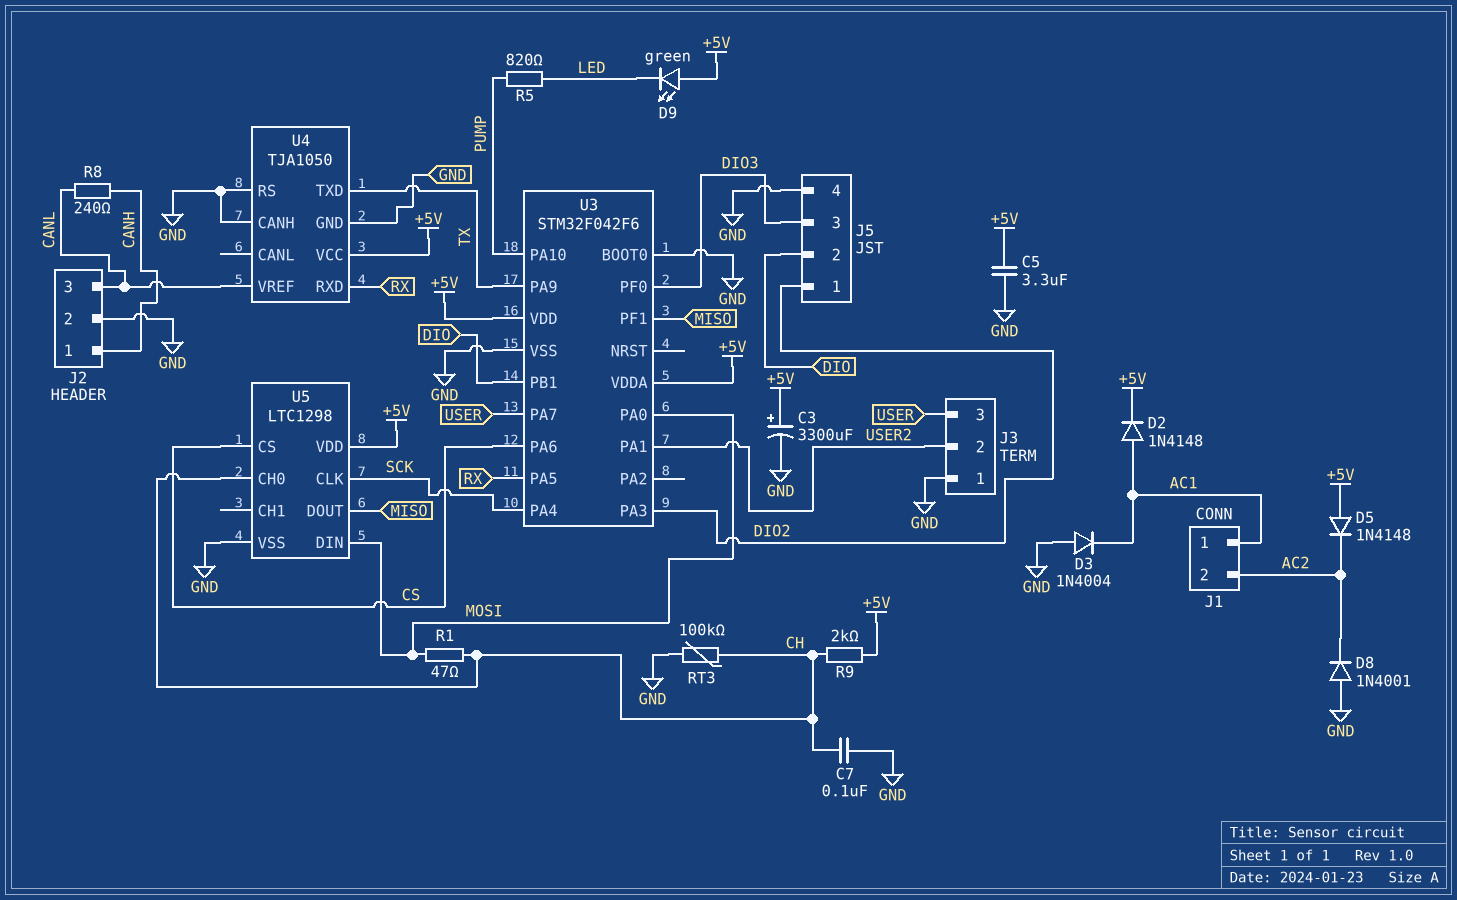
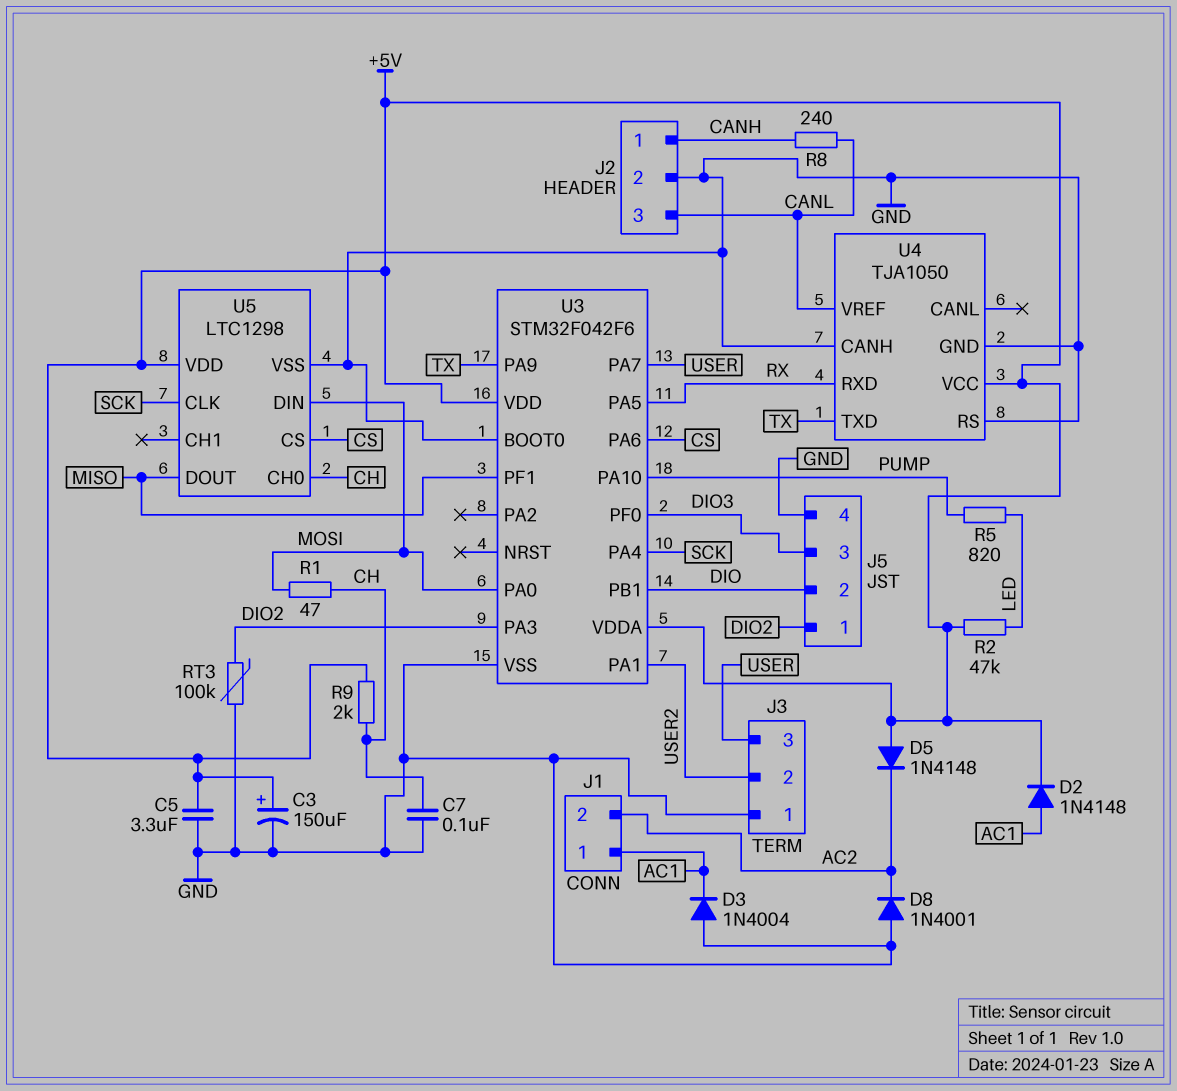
C3: 3300uF (plus +5V, minus GND) -> 150uF (plus +5V, minus GND)
D9: LED green (A +5V, K LED) -> none
R2: none -> 47k (+5V, LED)
RT3: 100k (CH, GND) -> 100k (DIO2, GND)

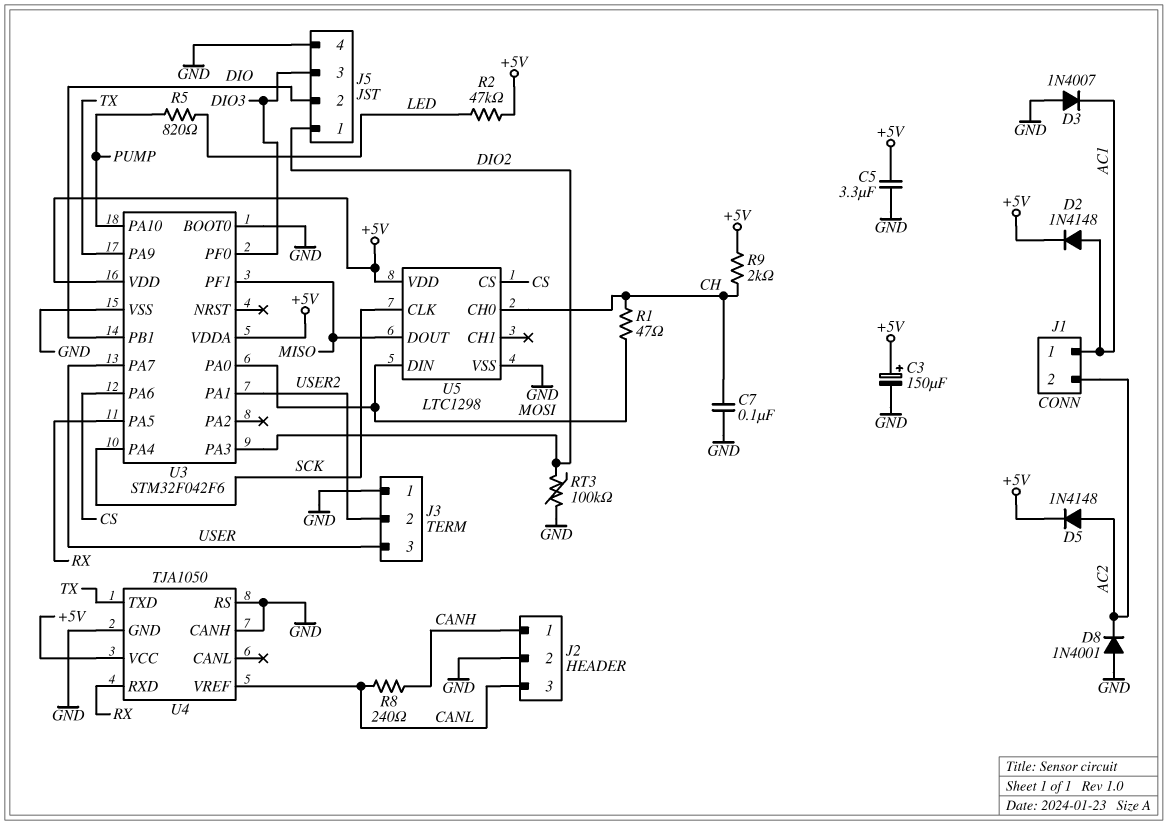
D3: diode 1N4004 (A GND, K AC1) -> diode 1N4007 (A GND, K AC1)
D5: diode 1N4148 (A +5V, K AC2) -> diode 1N4148 (A AC2, K +5V)

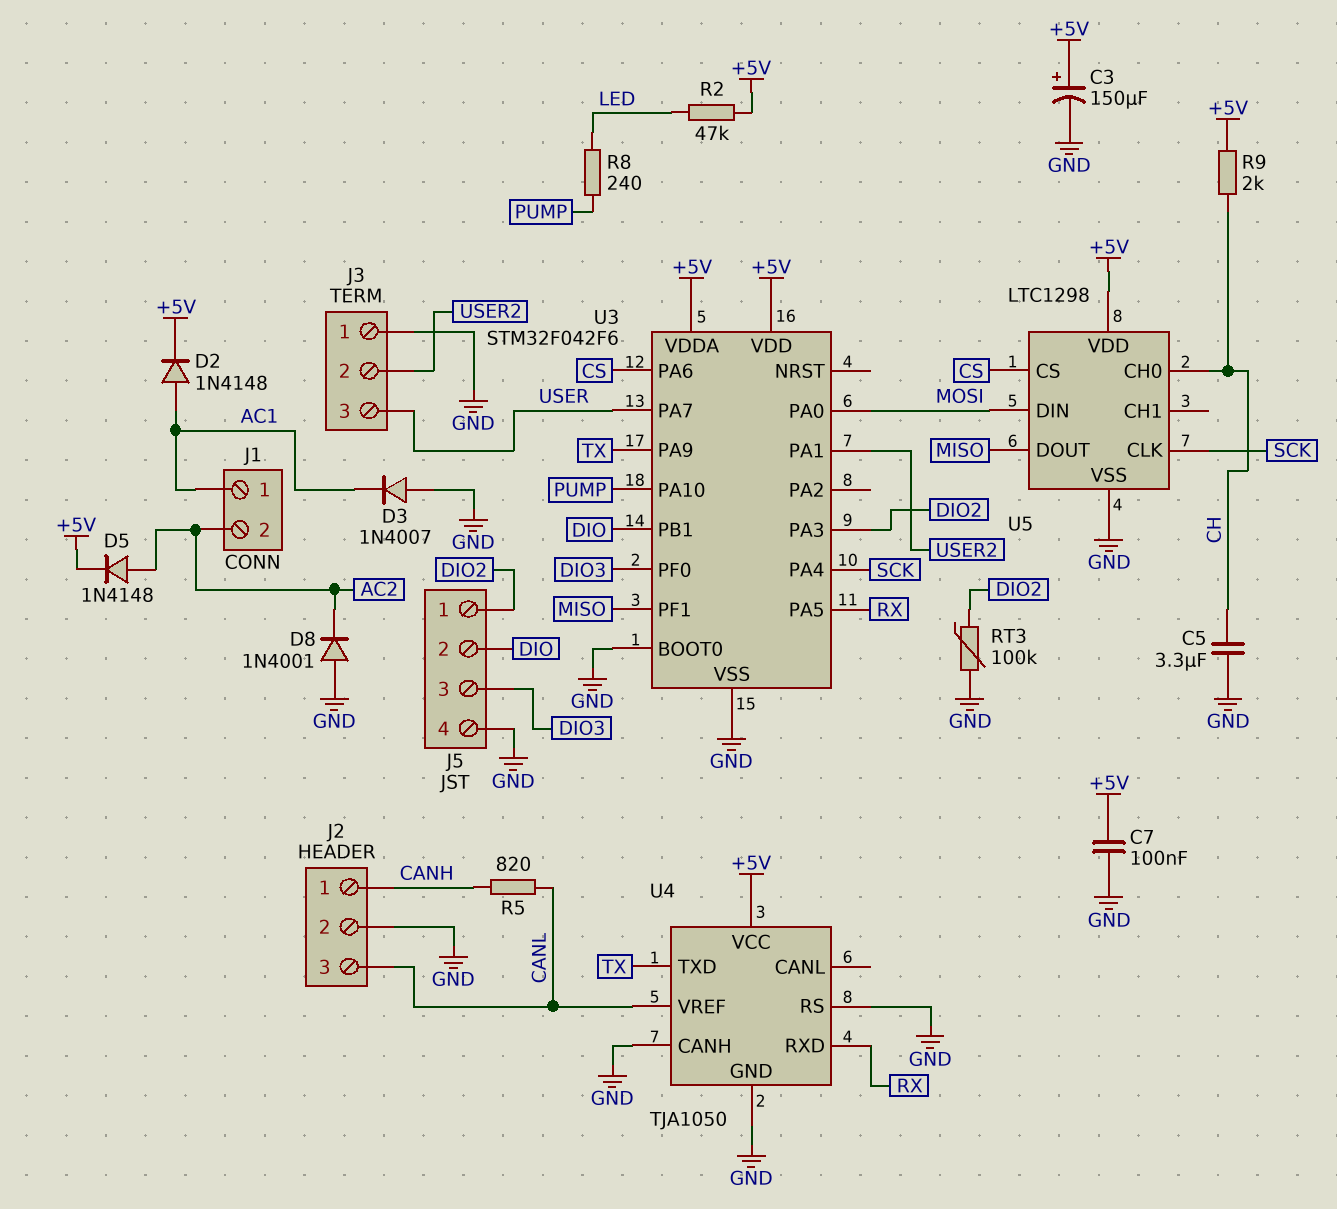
C5: 3.3uF (+5V, GND) -> 3.3uF (CH, GND)
C7: 100nF (CH, GND) -> 100nF (+5V, GND)
R1: 47 (CH, MOSI) -> none
R5: 820 (LED, PUMP) -> 820 (CANH, CANL)
R8: 240 (CANH, CANL) -> 240 (LED, PUMP)

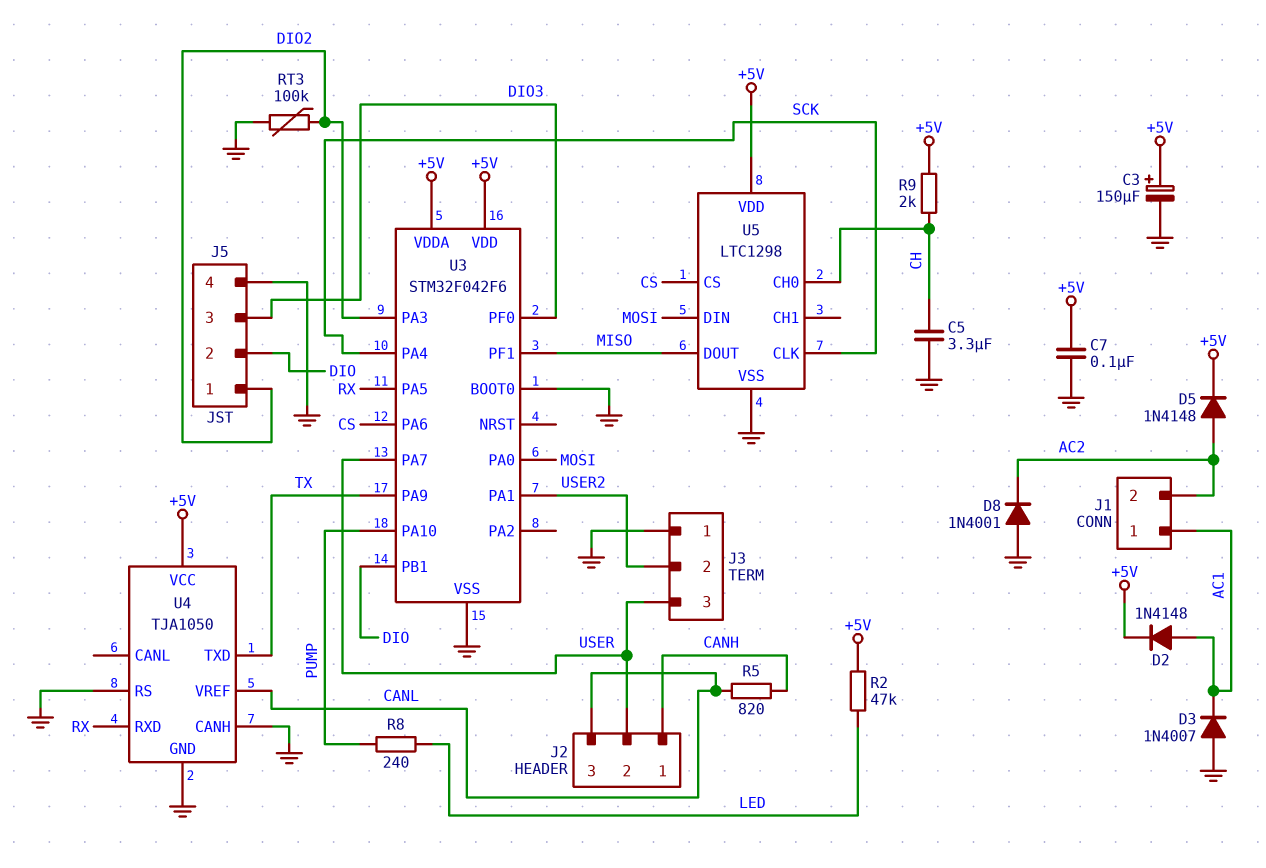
J2 pin 2: GND -> USER

